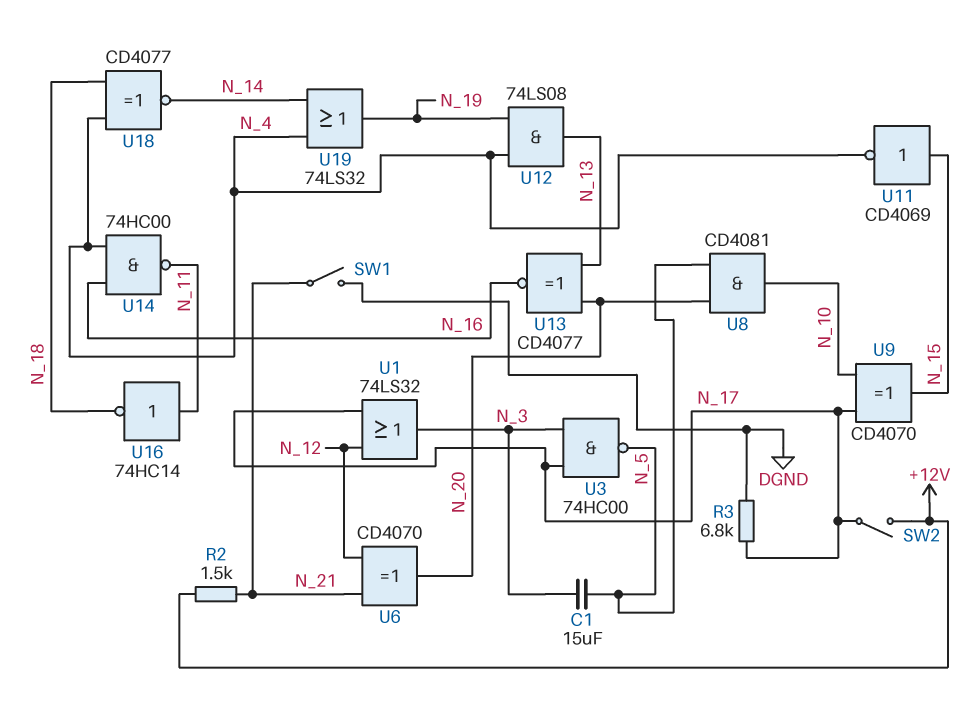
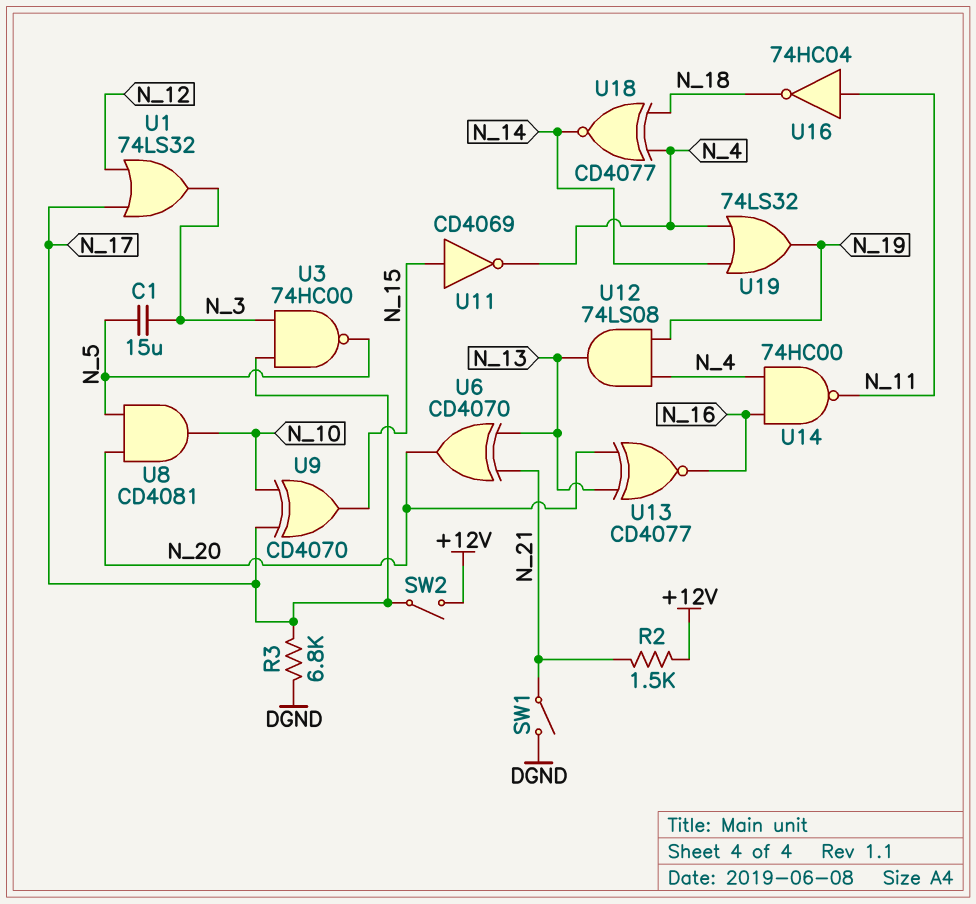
U6: XOR CD4070 (in N_12, in N_21, out N_20) -> XOR CD4070 (in N_13, in N_21, out N_20)
U16: NOT 74HC14 (in N_11, out N_18) -> NOT 74HC04 (in N_11, out N_18)

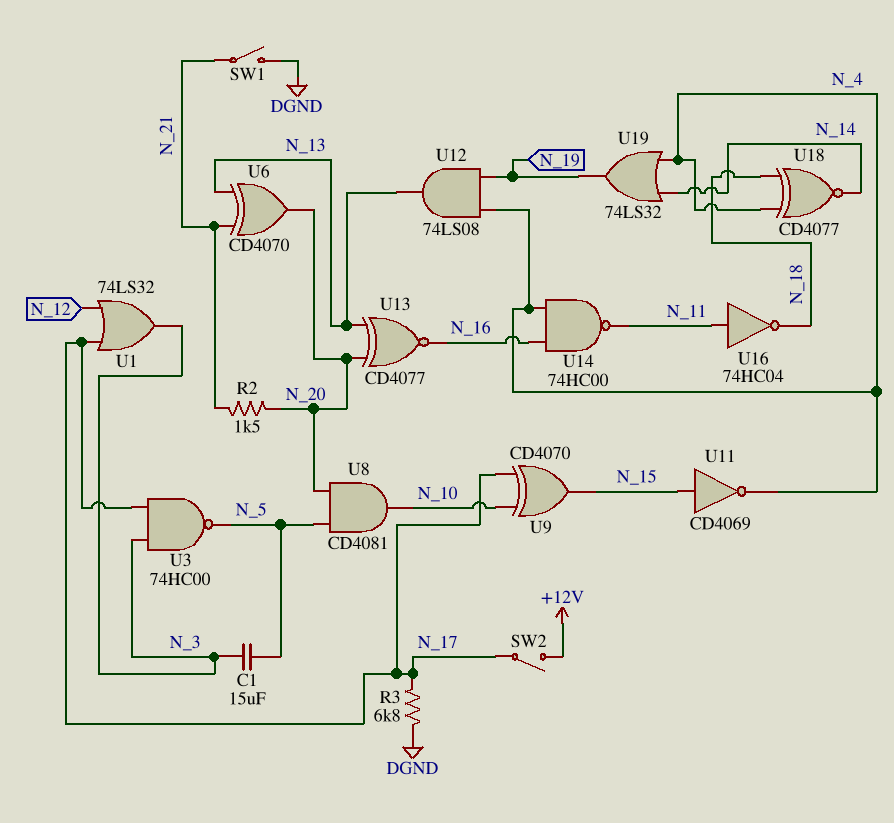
R2: 1.5k (+12V, N_21) -> 1.5k (N_20, N_21)

